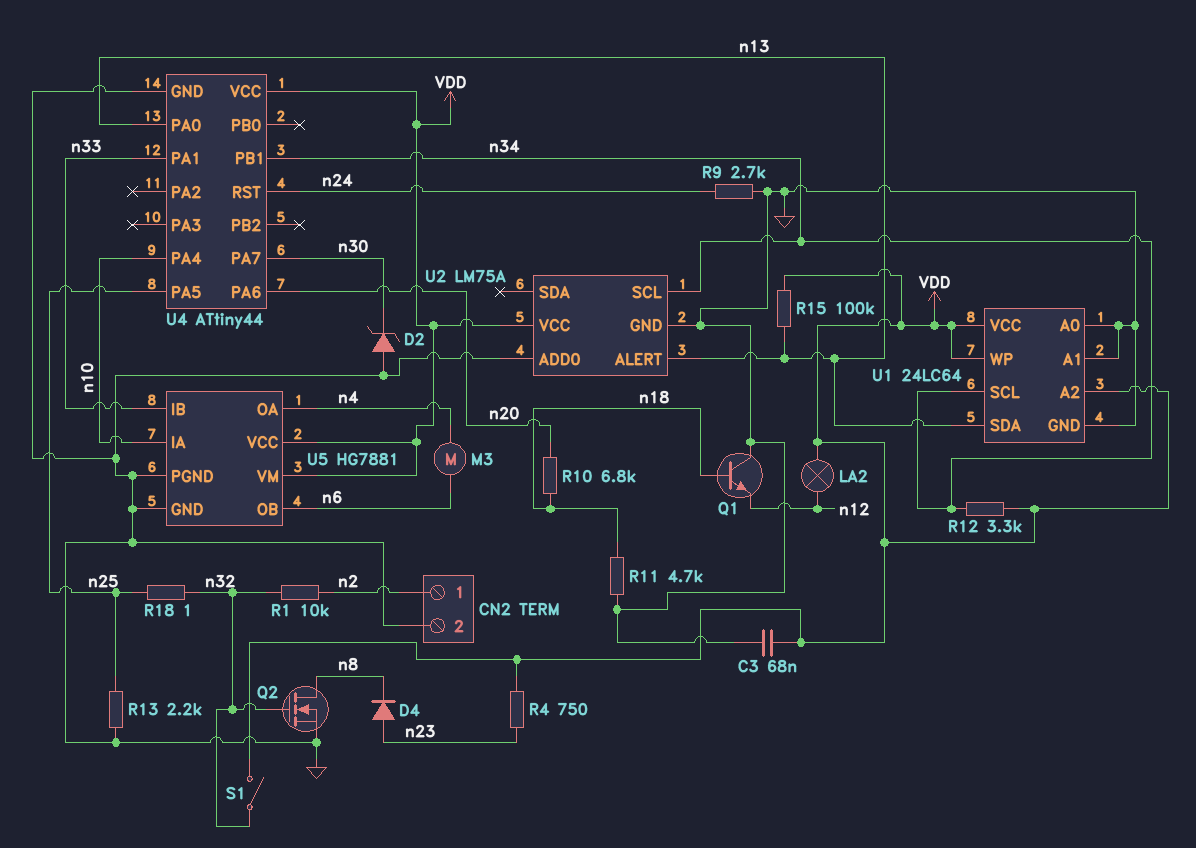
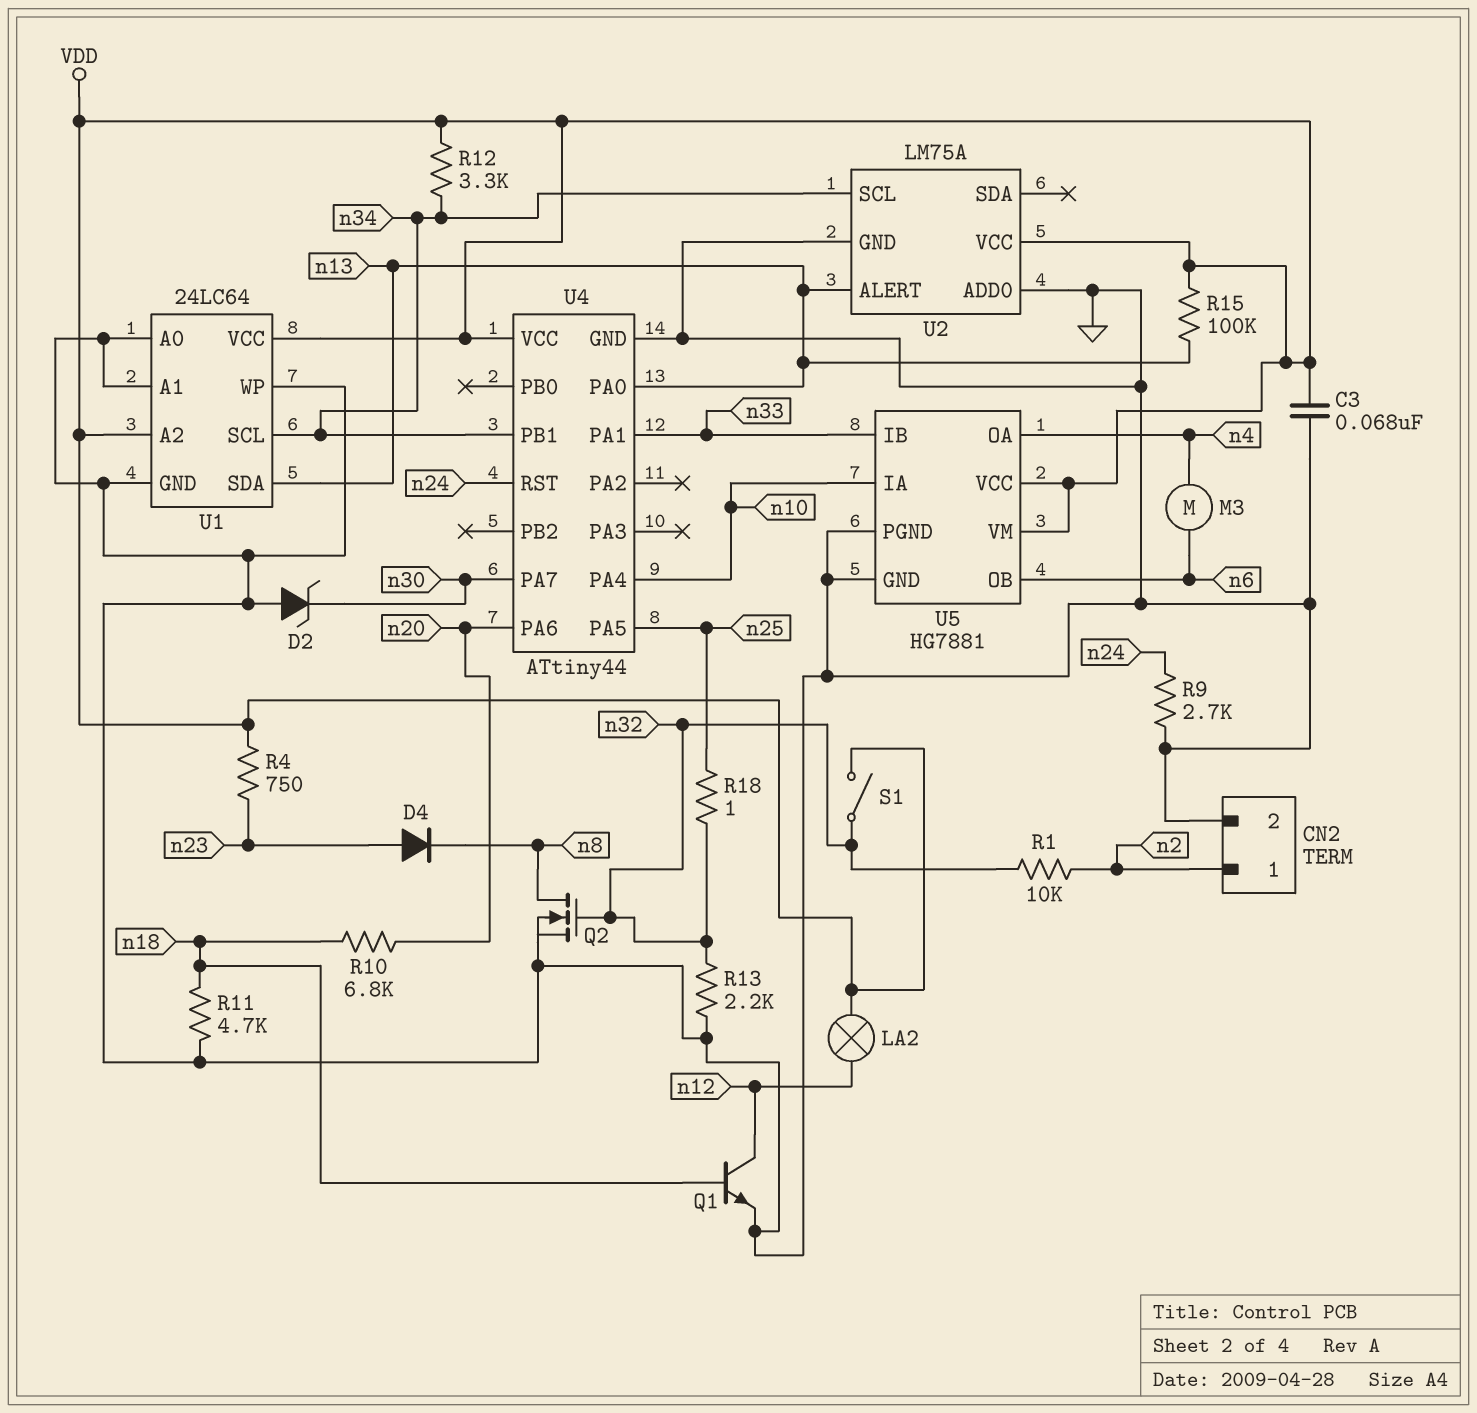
Q1: NPN (B n18, C GND, E n12) -> NPN (B n18, C n12, E GND)
R13: 2.2k (GND, n25) -> 2.2k (GND, n32)
U1 pin WP: VDD -> GND

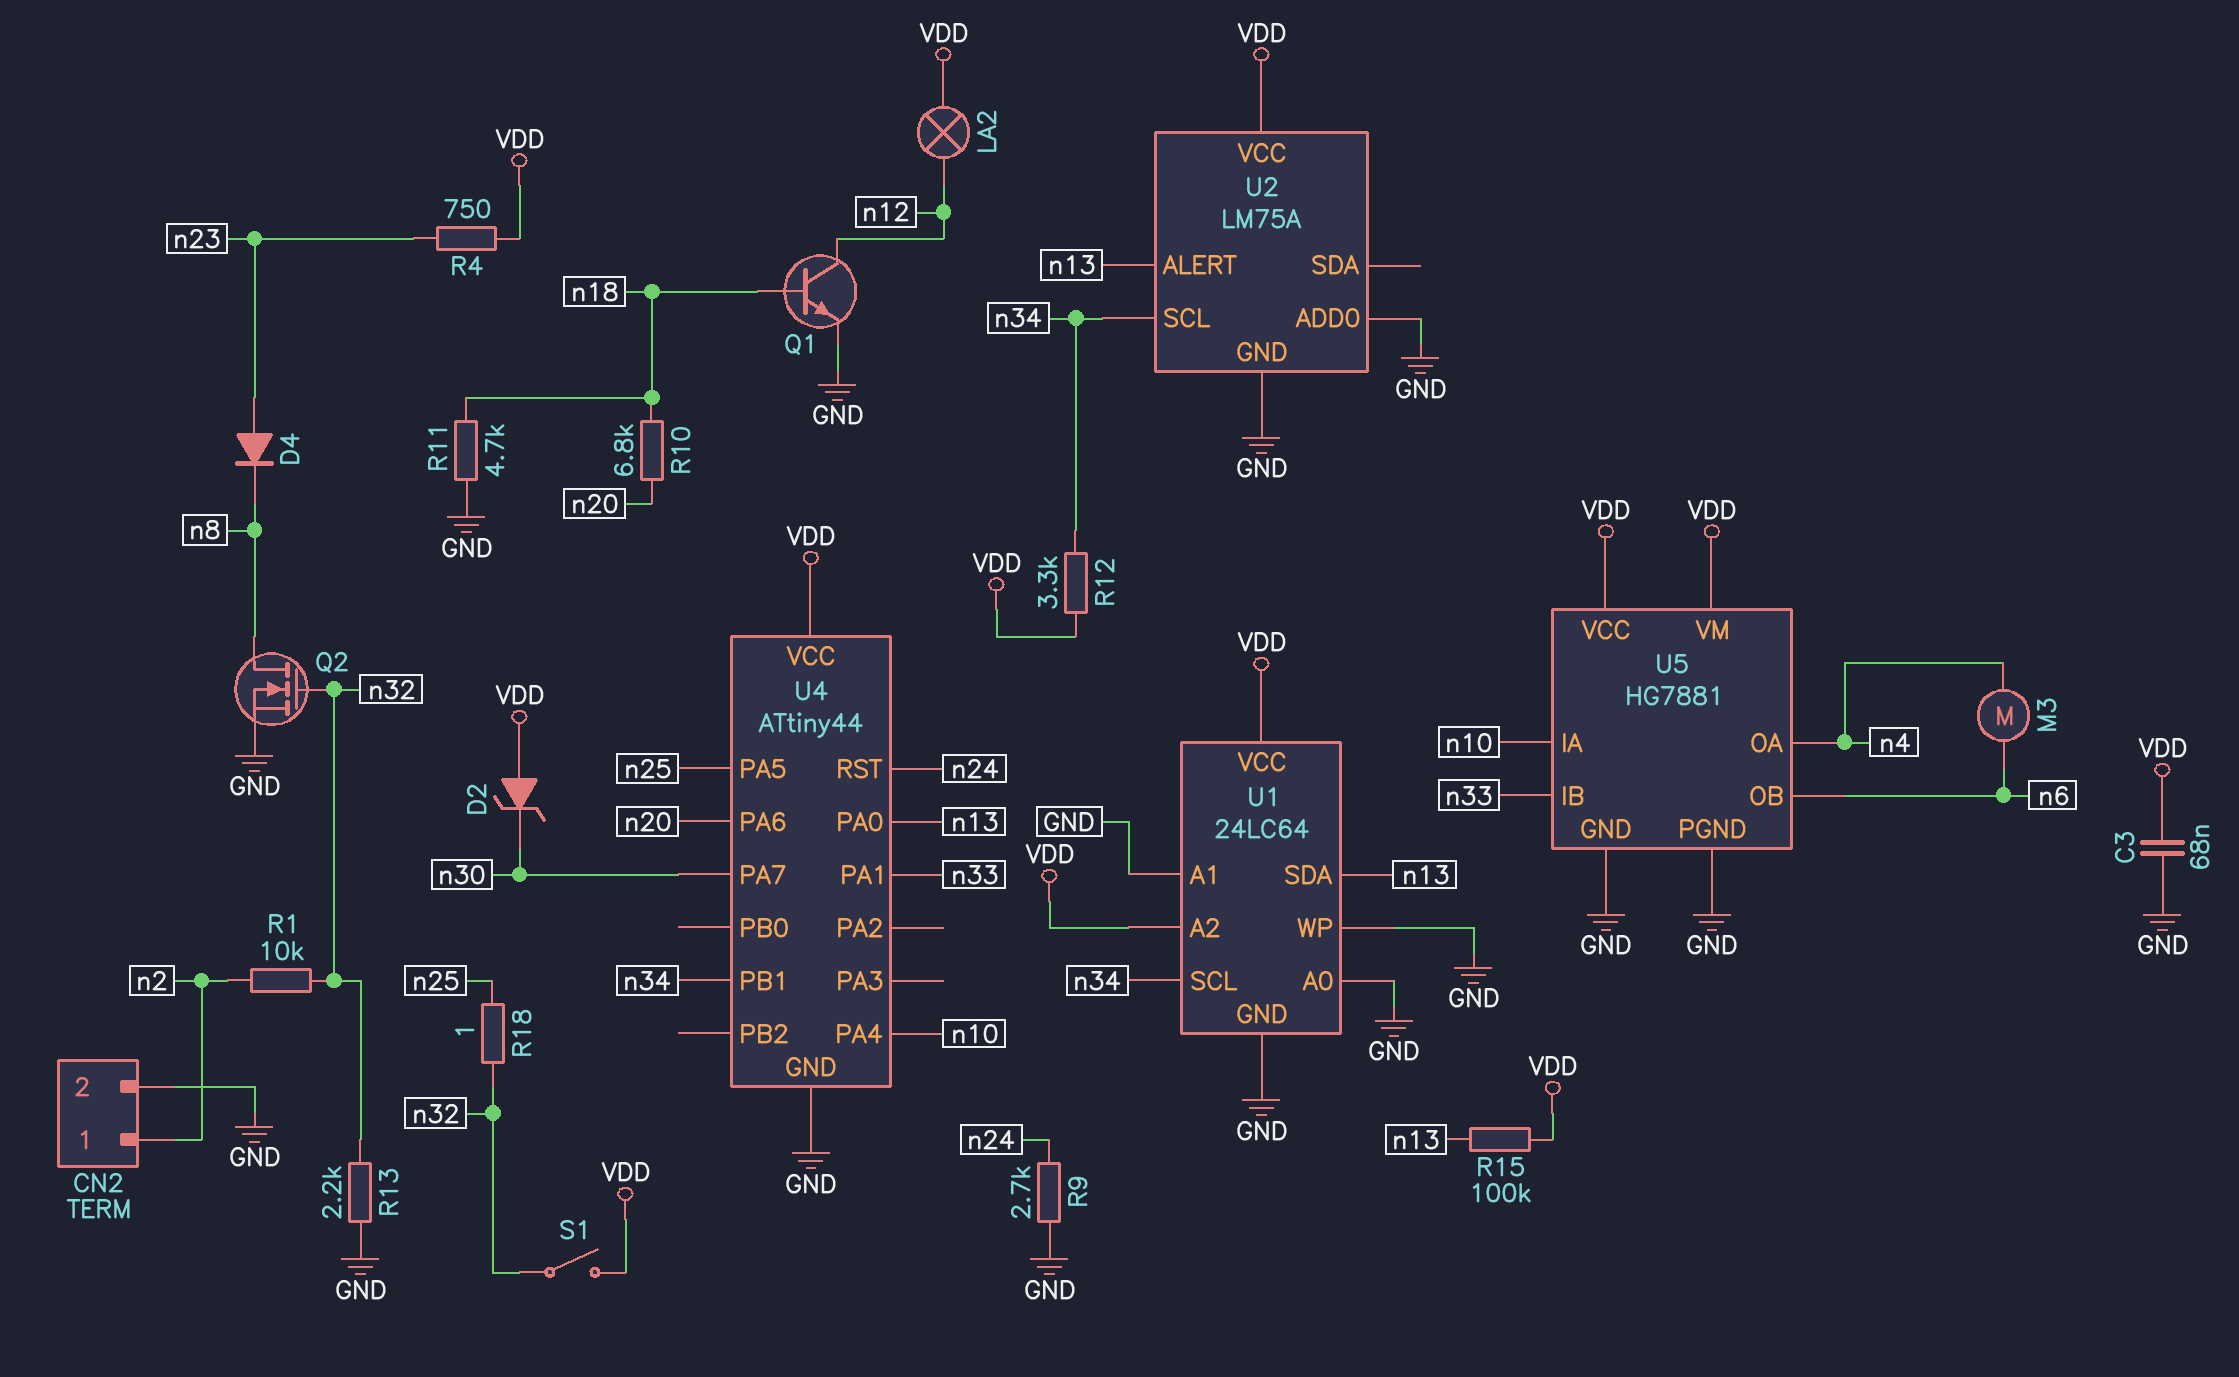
D2: zener (A GND, K n30) -> zener (A VDD, K n30)

